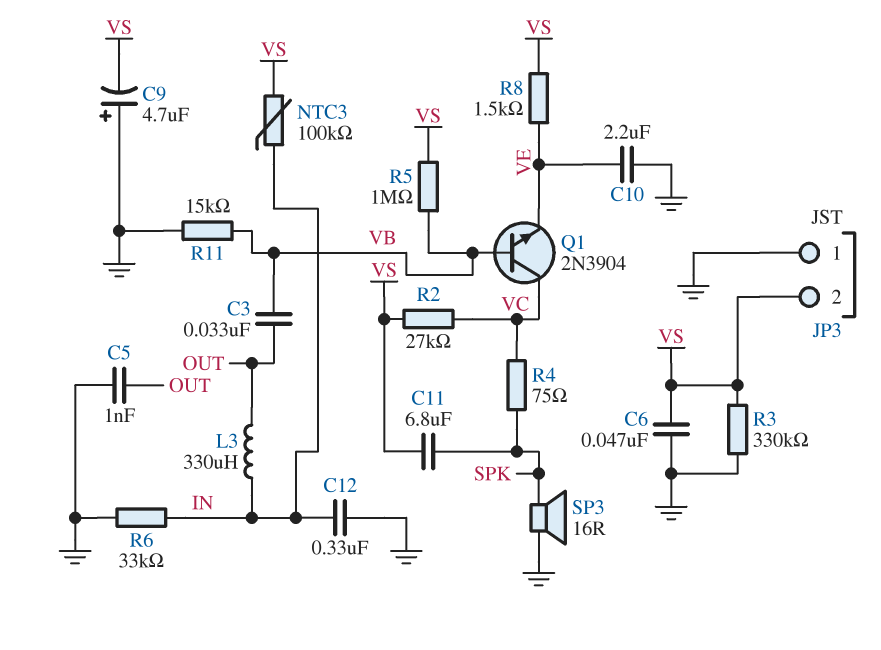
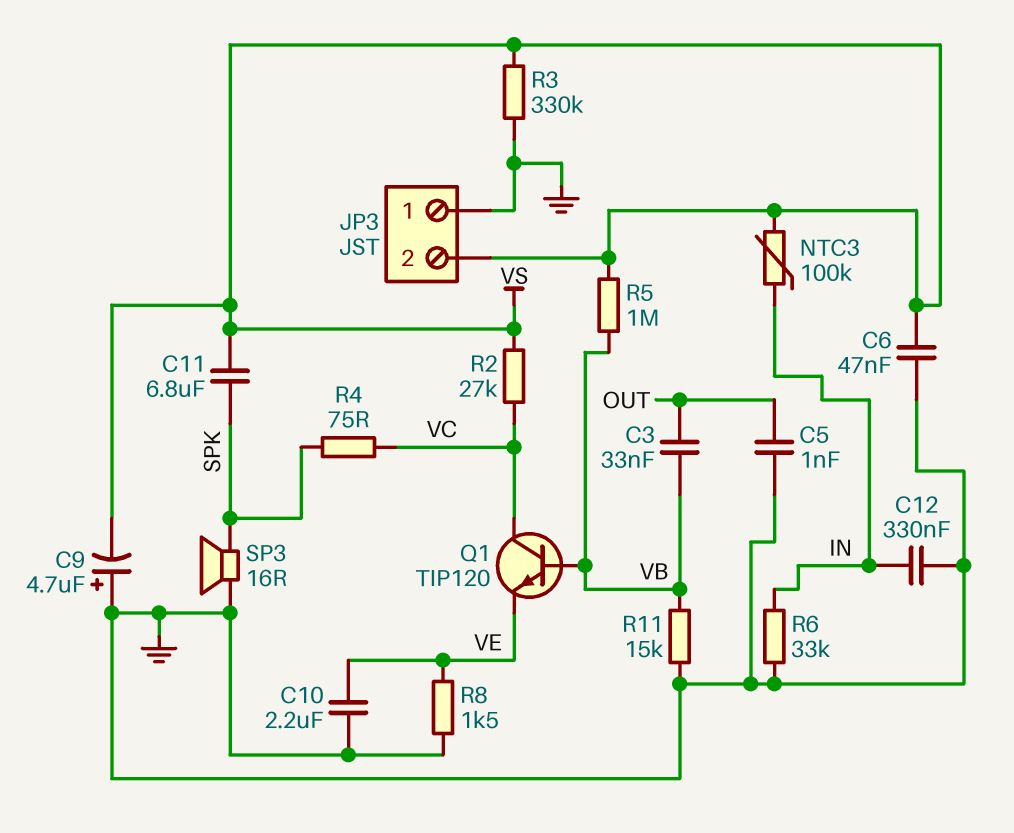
L3: 330uH (IN, OUT) -> none
Q1: NPN 2N3904 (B VB, C VC, E VE) -> NPN TIP120 (B VB, C VC, E VE)
R8: 1.5k (VE, VS) -> 1.5k (GND, VE)

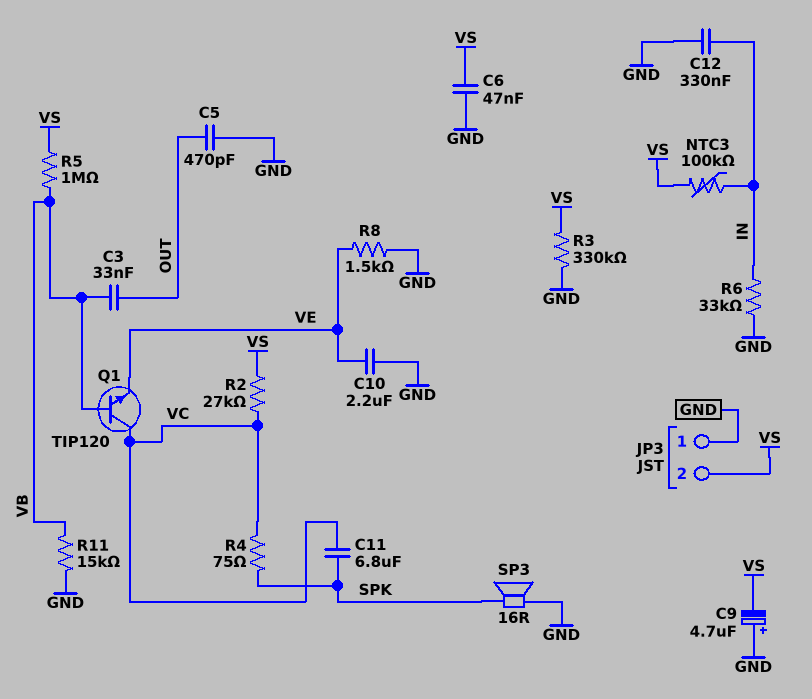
C5: 1nF (GND, OUT) -> 470pF (GND, OUT)
C11: 6.8uF (SPK, VS) -> 6.8uF (SPK, VC)

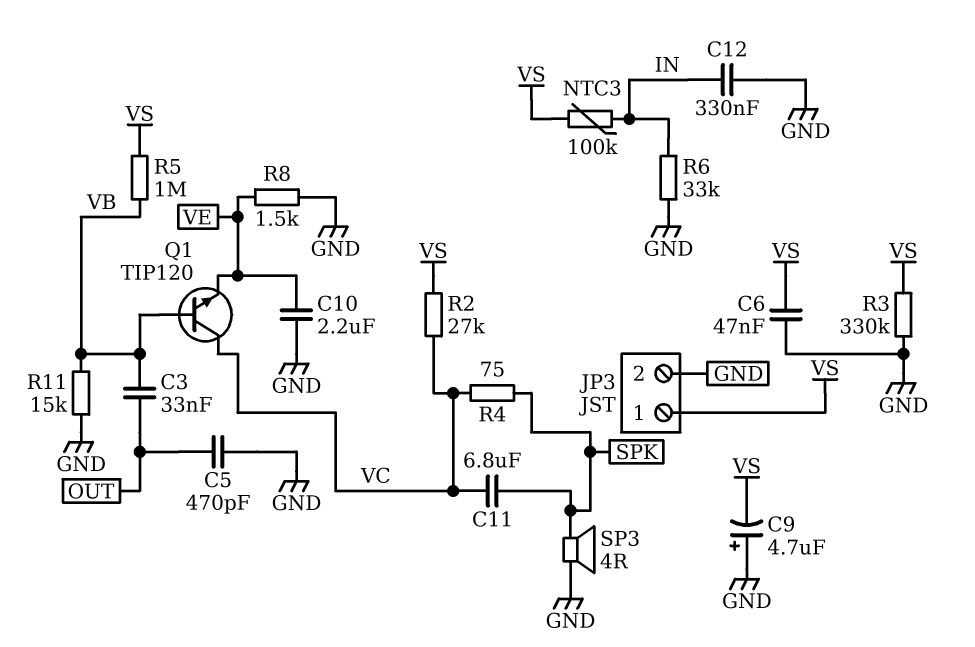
JP3 pin 1: GND -> VS
JP3 pin 2: VS -> GND
SP3: speaker 16R (GND, SPK) -> speaker 4R (GND, SPK)

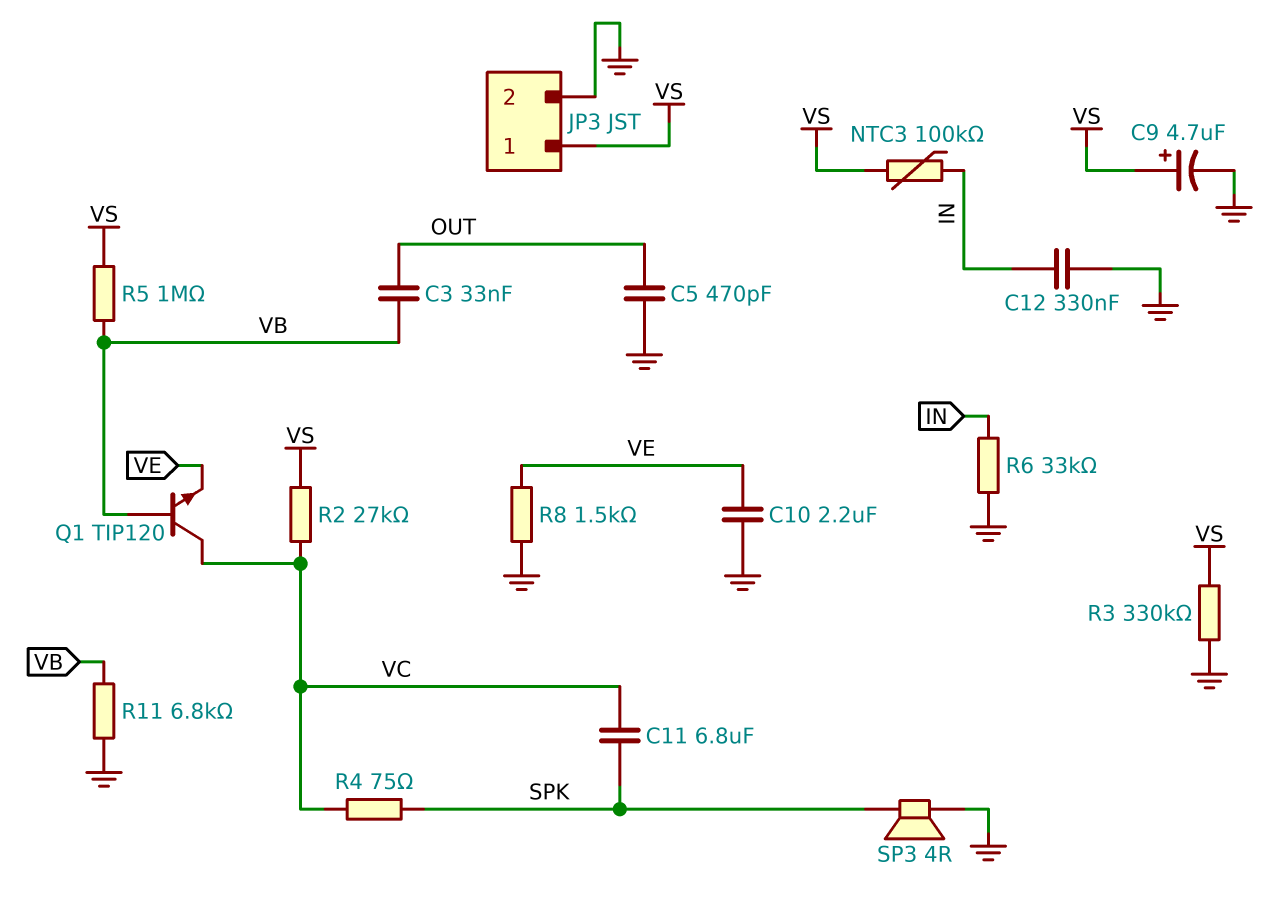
C6: 47nF (GND, VS) -> none
C9: 4.7uF (plus GND, minus VS) -> 4.7uF (plus VS, minus GND)
R11: 15k (GND, VB) -> 6.8k (GND, VB)

